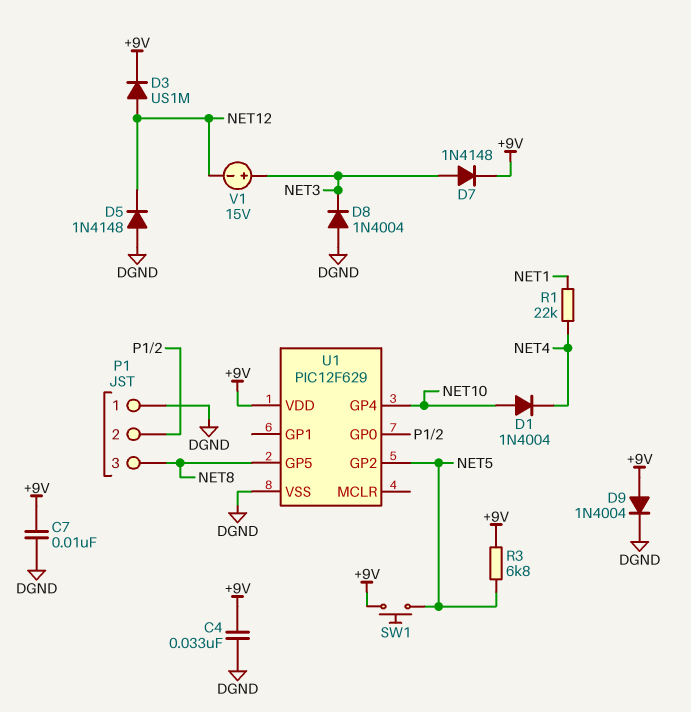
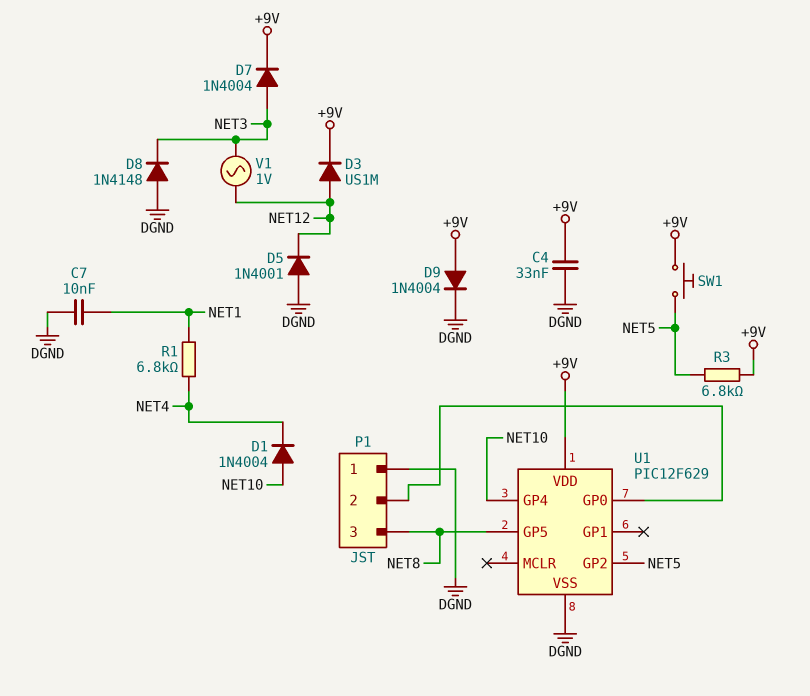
C7: 10nF (+9V, DGND) -> 10nF (DGND, NET1)
D5: diode 1N4148 (A DGND, K NET12) -> diode 1N4001 (A DGND, K NET12)
D7: diode 1N4148 (A NET3, K +9V) -> diode 1N4004 (A NET3, K +9V)
D8: diode 1N4004 (A DGND, K NET3) -> diode 1N4148 (A DGND, K NET3)
R1: 22k (NET1, NET4) -> 6.8k (NET1, NET4)
V1: 15V (plus NET3, minus NET12) -> AC 1V (NET3, NET12)

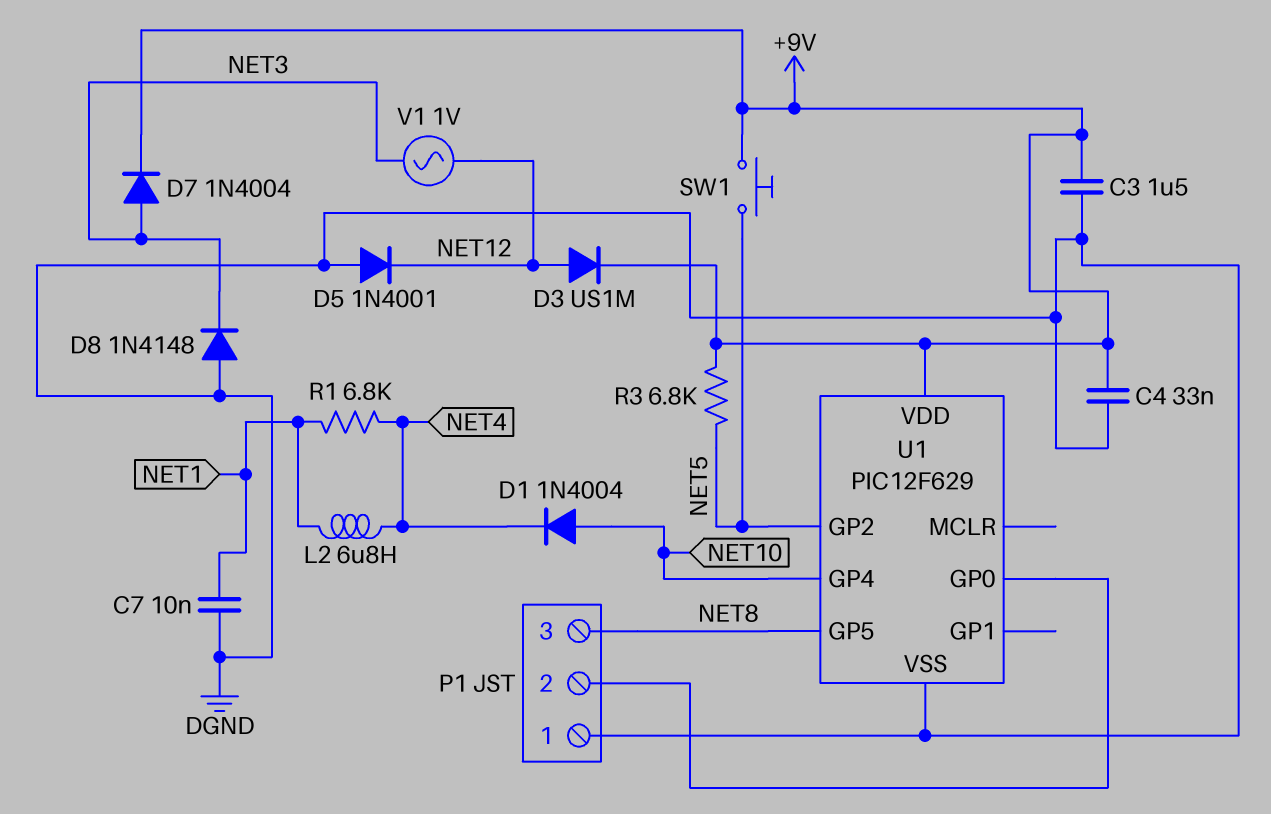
C3: none -> 1.5uF (+9V, DGND)
D9: diode 1N4004 (A +9V, K DGND) -> none
L2: none -> 6.8uH (NET1, NET4)

